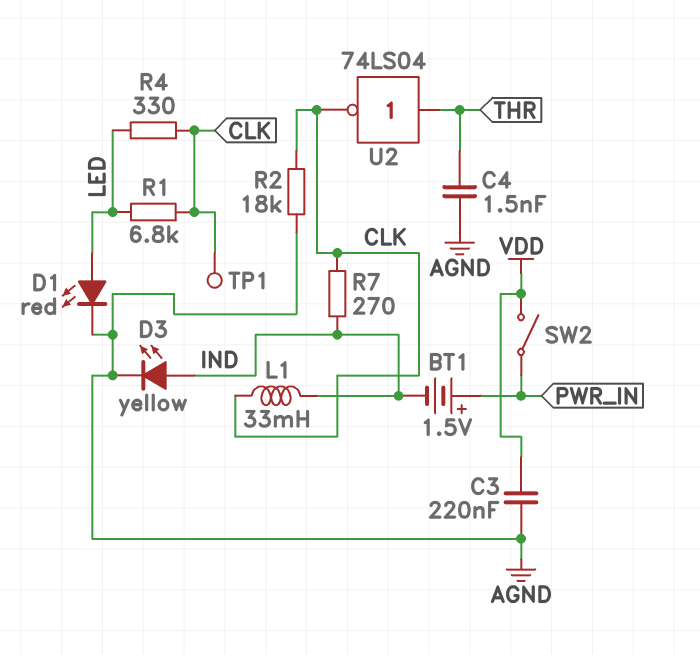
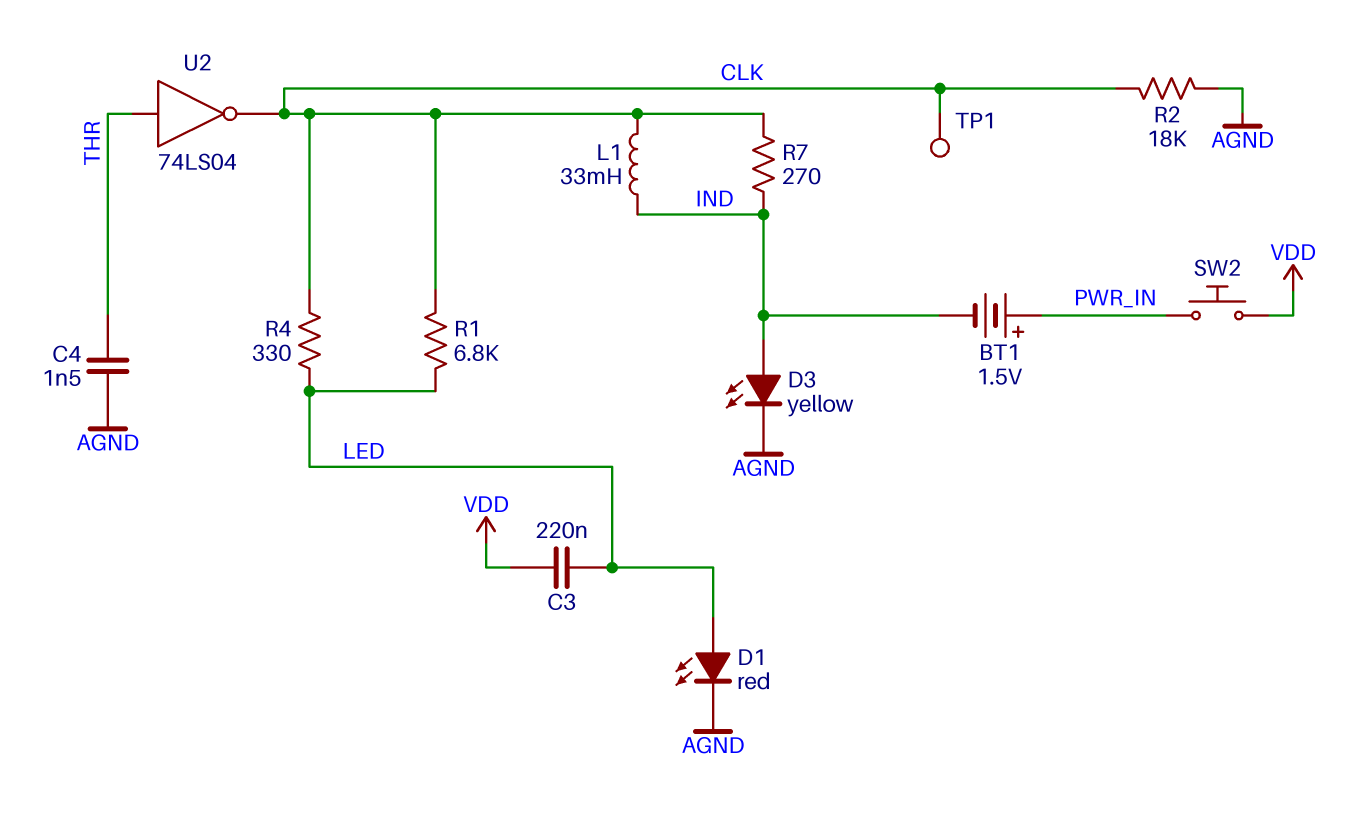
C3: 220nF (AGND, VDD) -> 220nF (LED, VDD)
SW2: switch (PWR_IN, VDD) -> button (PWR_IN, VDD)

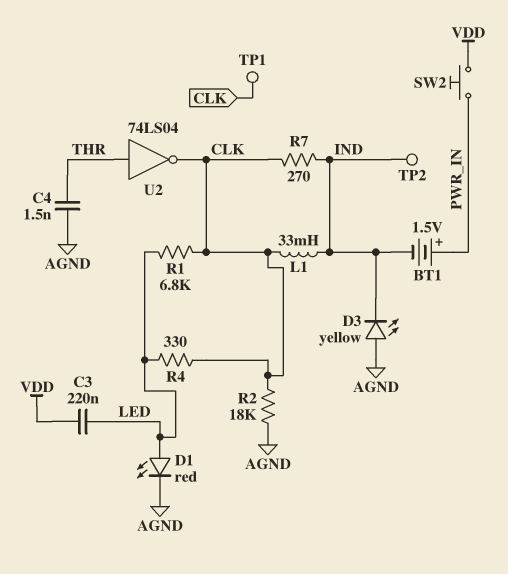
D3: LED yellow (A IND, K AGND) -> LED yellow (A AGND, K IND)
TP2: none -> test point (IND)

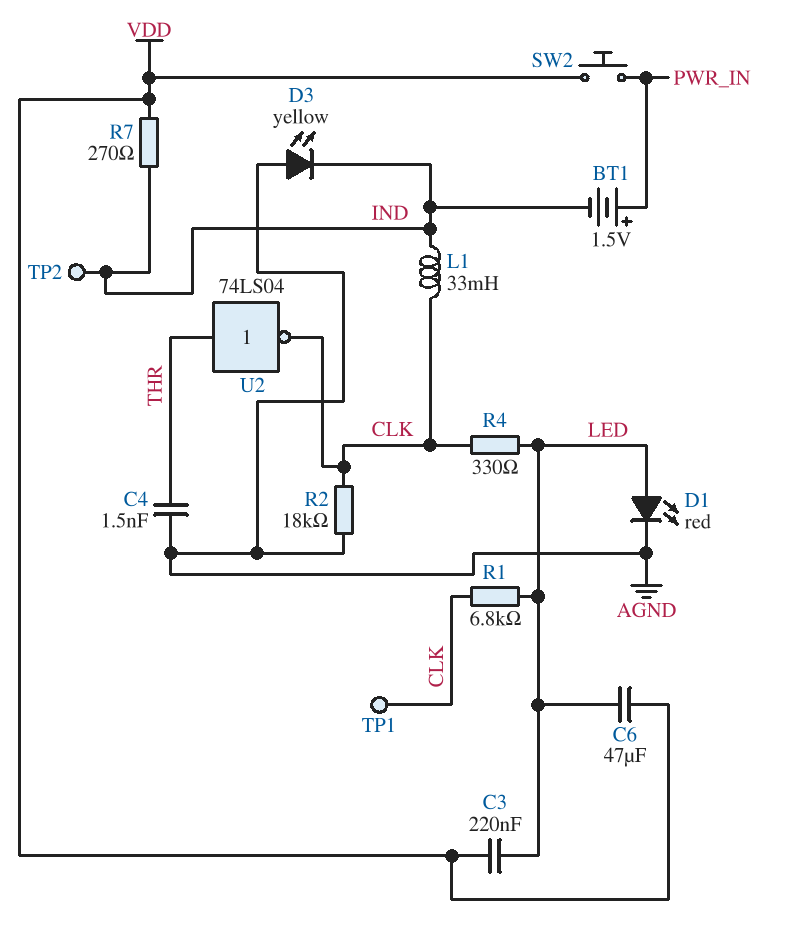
C6: none -> 47uF (LED, VDD)
R7: 270 (CLK, IND) -> 270 (IND, VDD)

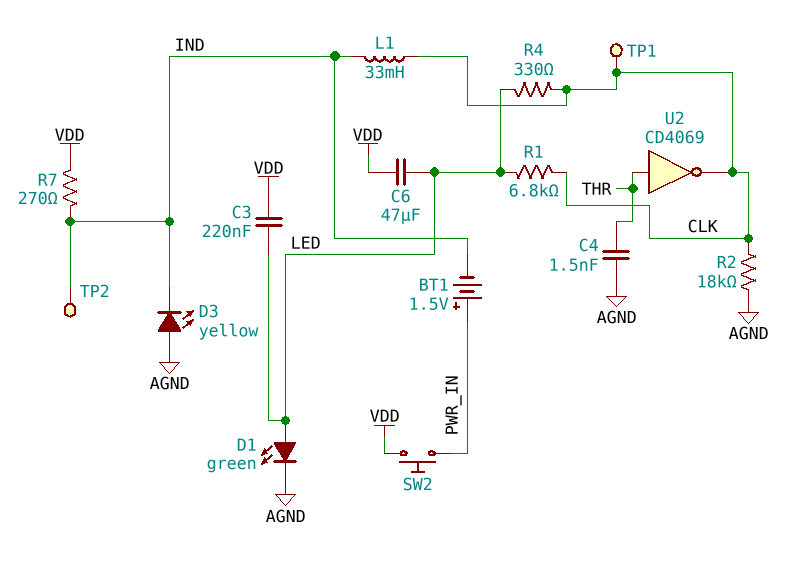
D1: LED red (A LED, K AGND) -> LED green (A LED, K AGND)
U2: NOT 74LS04 (in THR, out CLK) -> NOT CD4069 (in THR, out CLK)

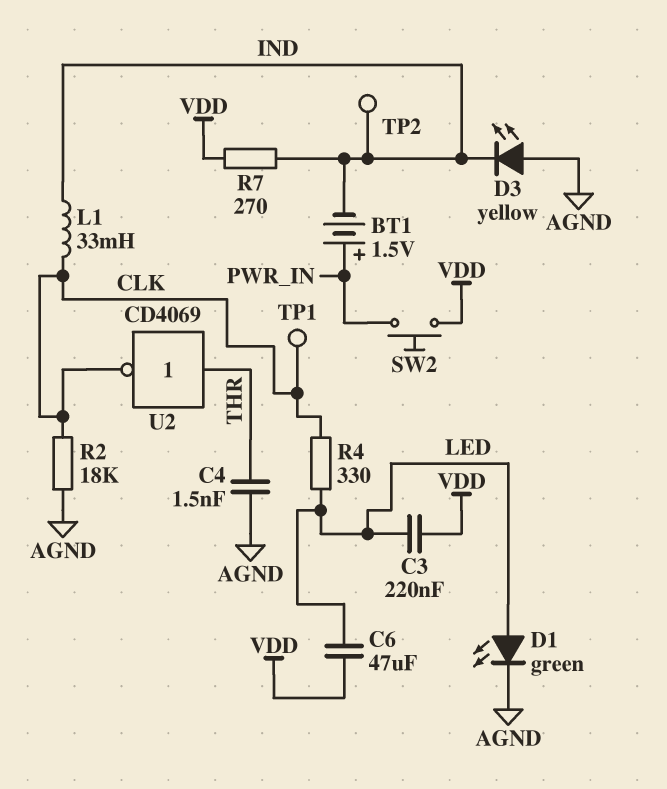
R1: 6.8k (CLK, LED) -> none

